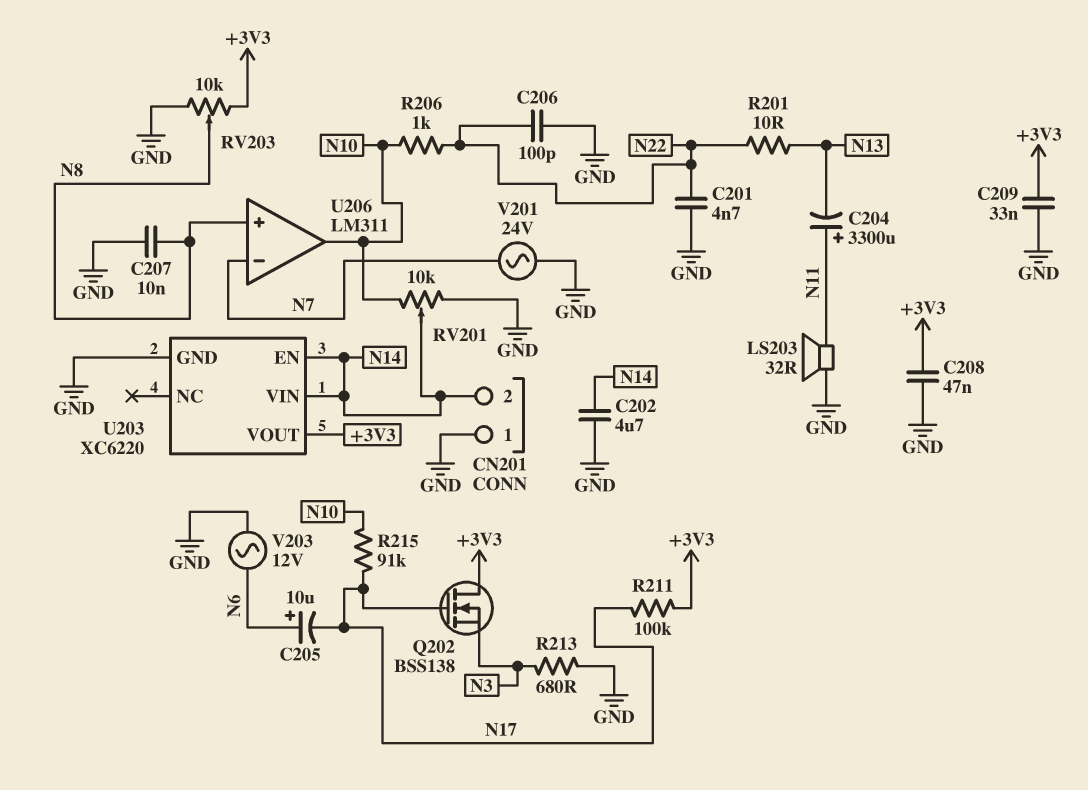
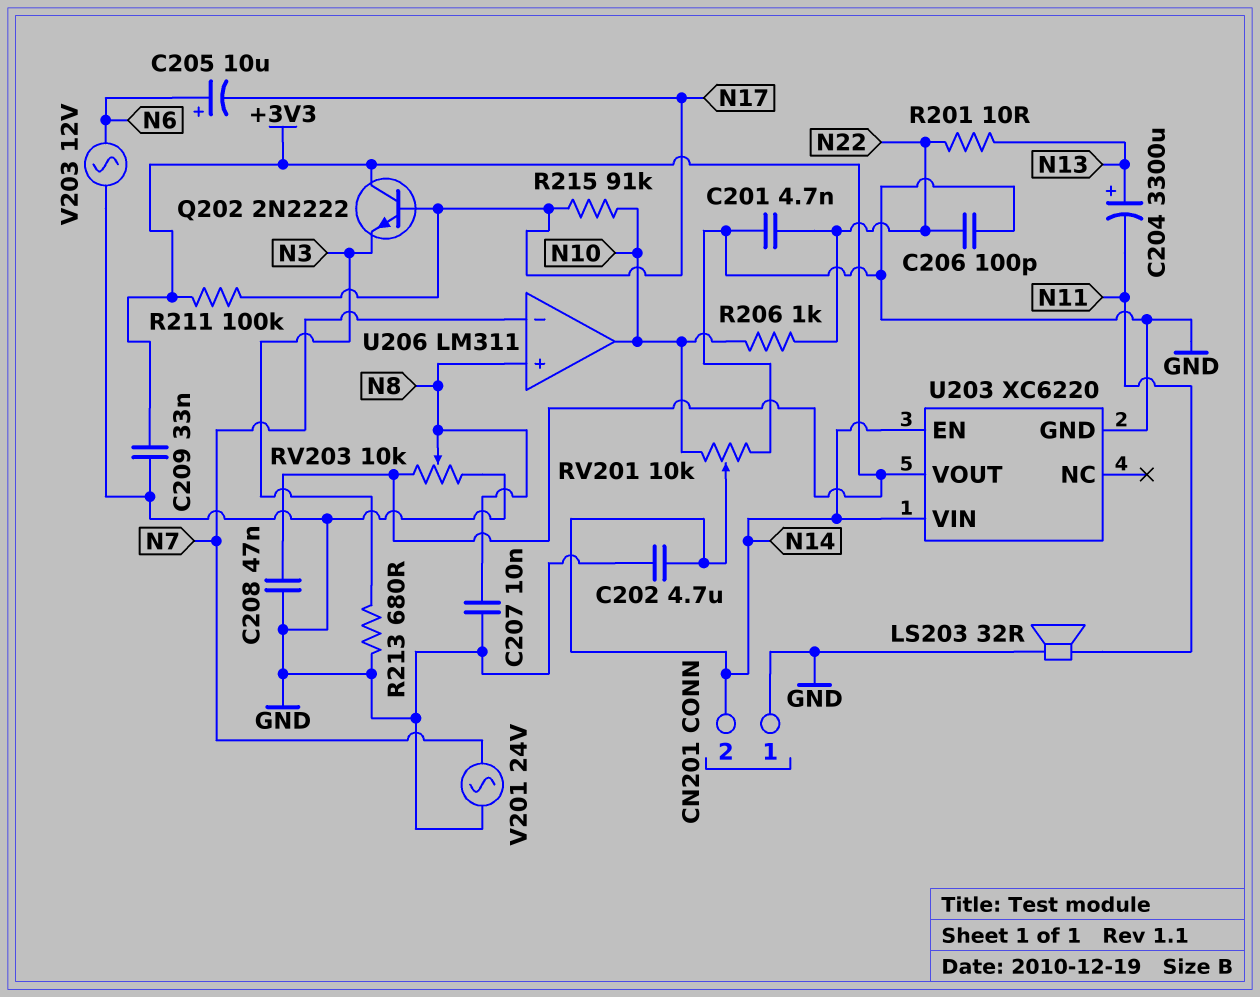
C204: 3300uF (plus N11, minus N13) -> 3300uF (plus N13, minus N11)
Q202: NMOS BSS138 (G N17, D +3V3, S N3) -> NPN 2N2222 (B N17, C +3V3, E N3)

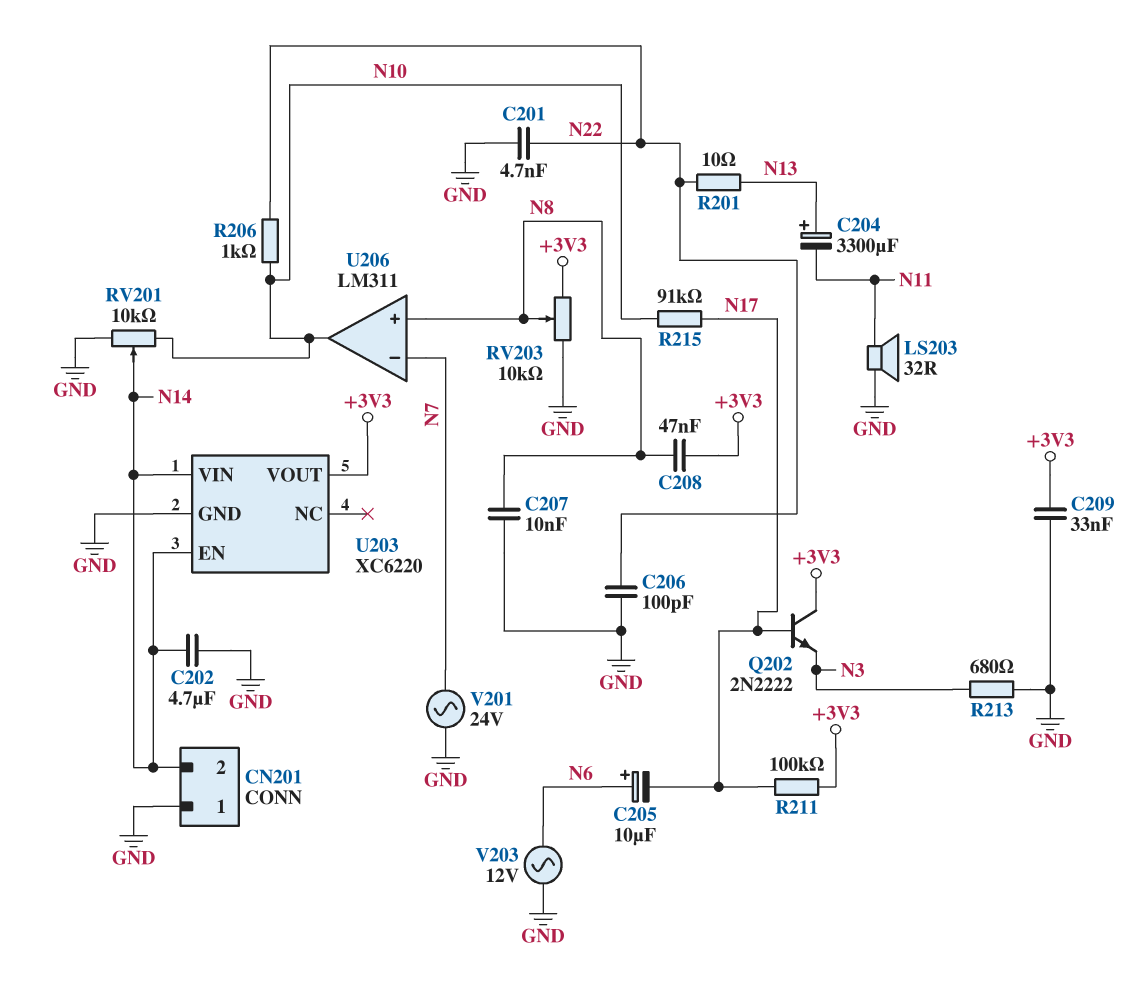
C208: 47nF (+3V3, GND) -> 47nF (+3V3, N8)

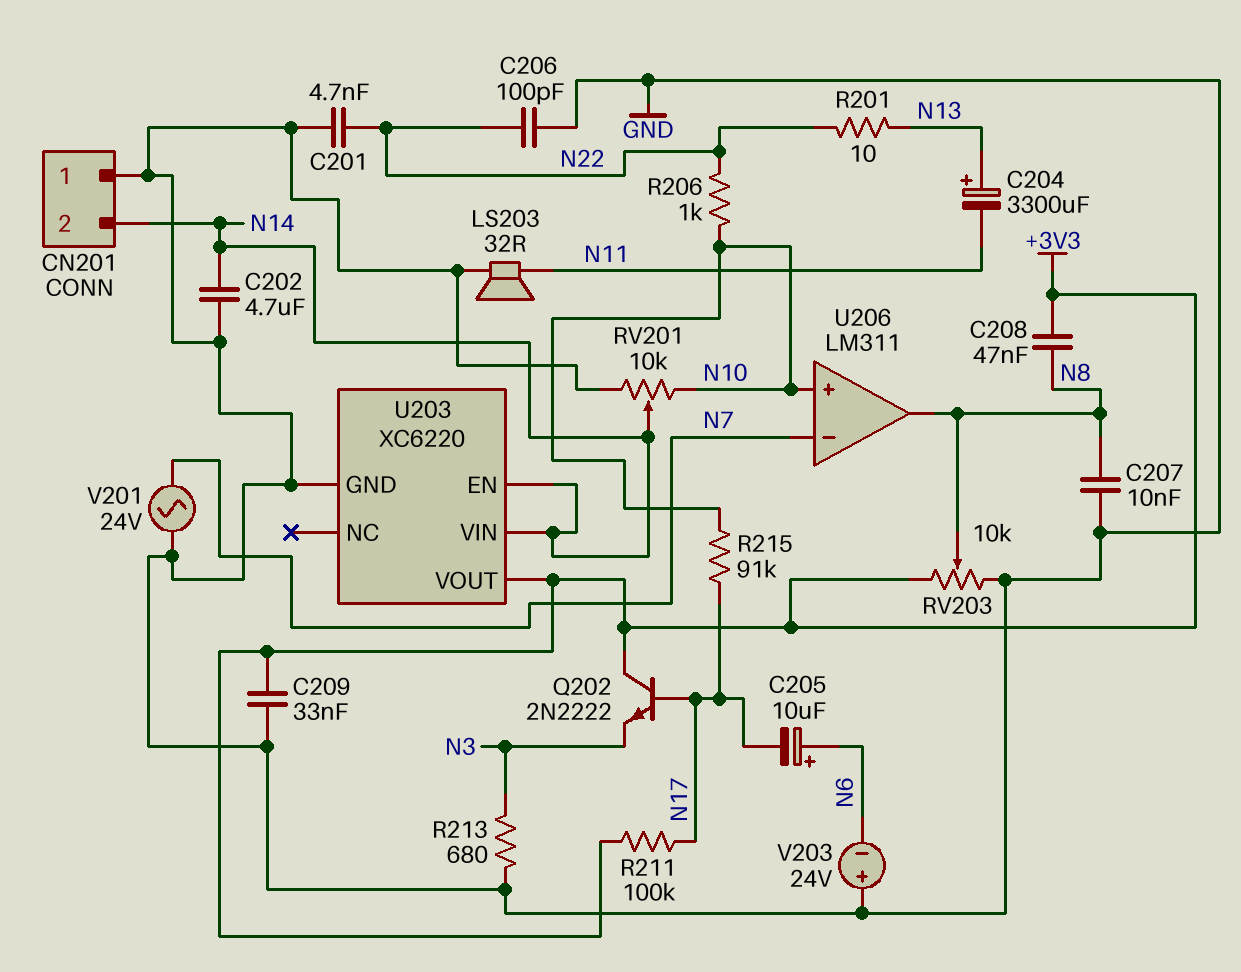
U206 pin in+: N8 -> N10
U206 pin out: N10 -> N8
V203: AC 12V (GND, N6) -> 24V (plus GND, minus N6)

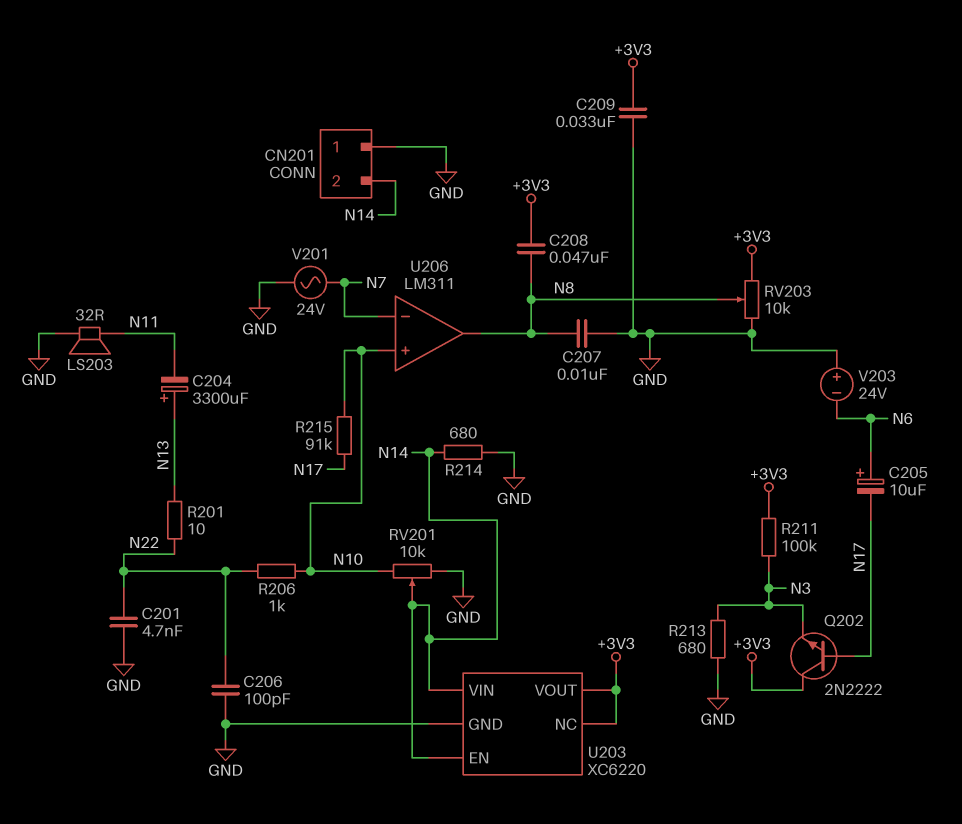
C202: 4.7uF (GND, N14) -> none
R211: 100k (+3V3, N17) -> 100k (+3V3, N3)
R214: none -> 680 (GND, N14)
U203 pin NC: none -> +3V3

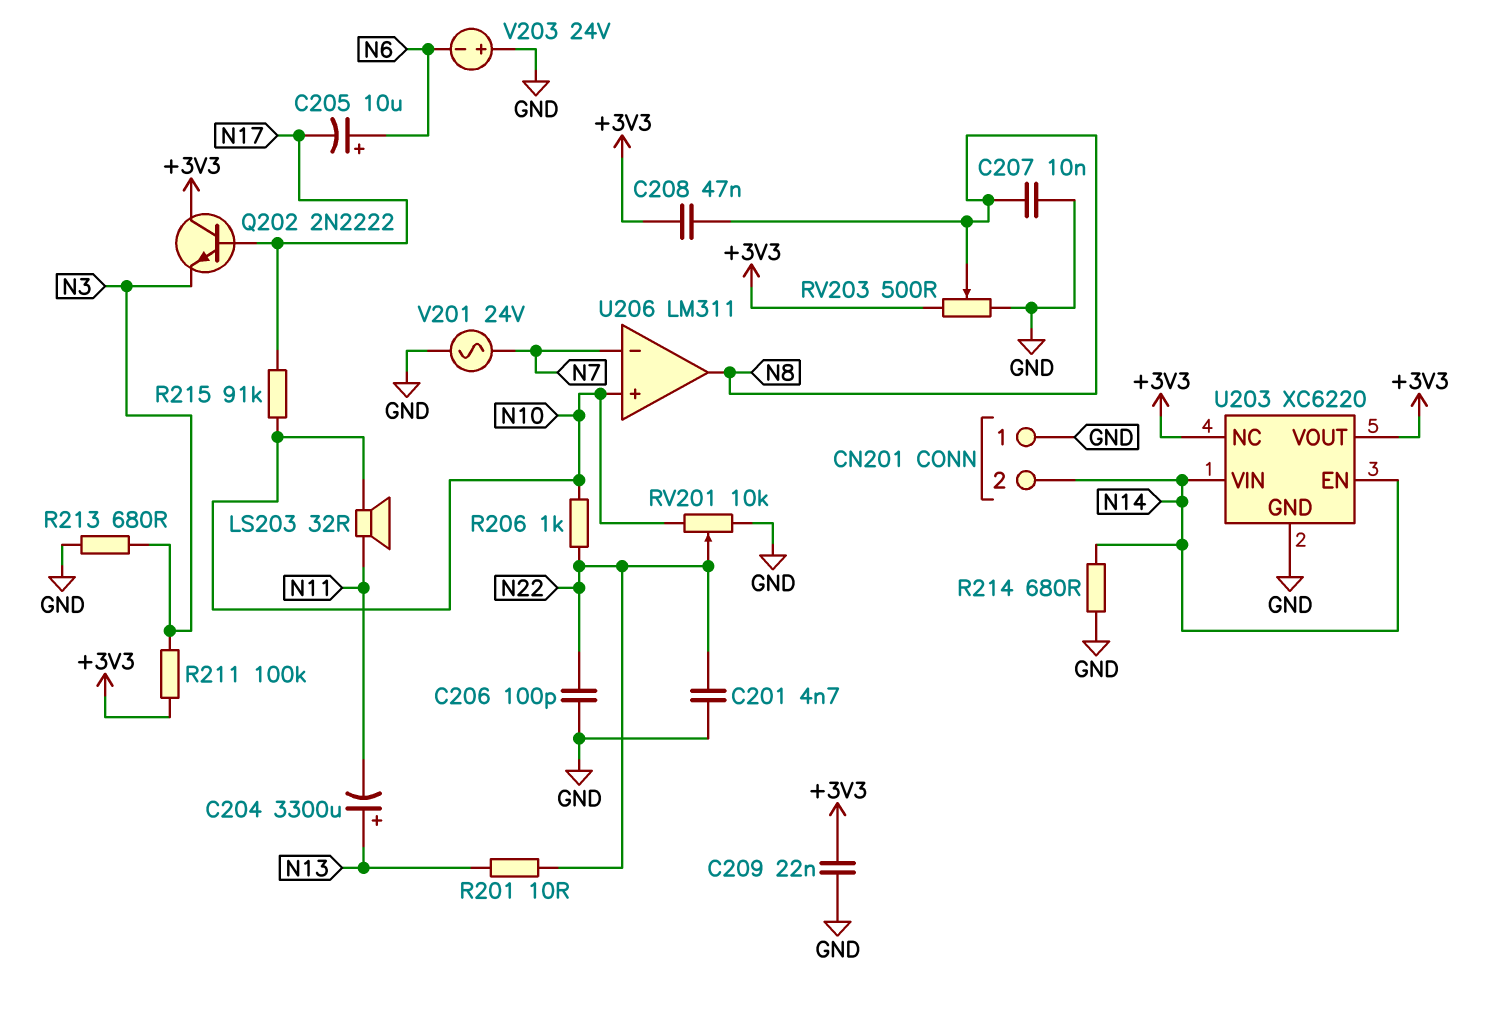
C209: 33nF (+3V3, GND) -> 22nF (+3V3, GND)
LS203: speaker 32R (GND, N11) -> speaker 32R (N10, N11)
RV201: 10k (GND, N10, wiper N14) -> 10k (GND, N10, wiper N22)
RV203: 10k (+3V3, GND, wiper N8) -> 500 (+3V3, GND, wiper N8)

